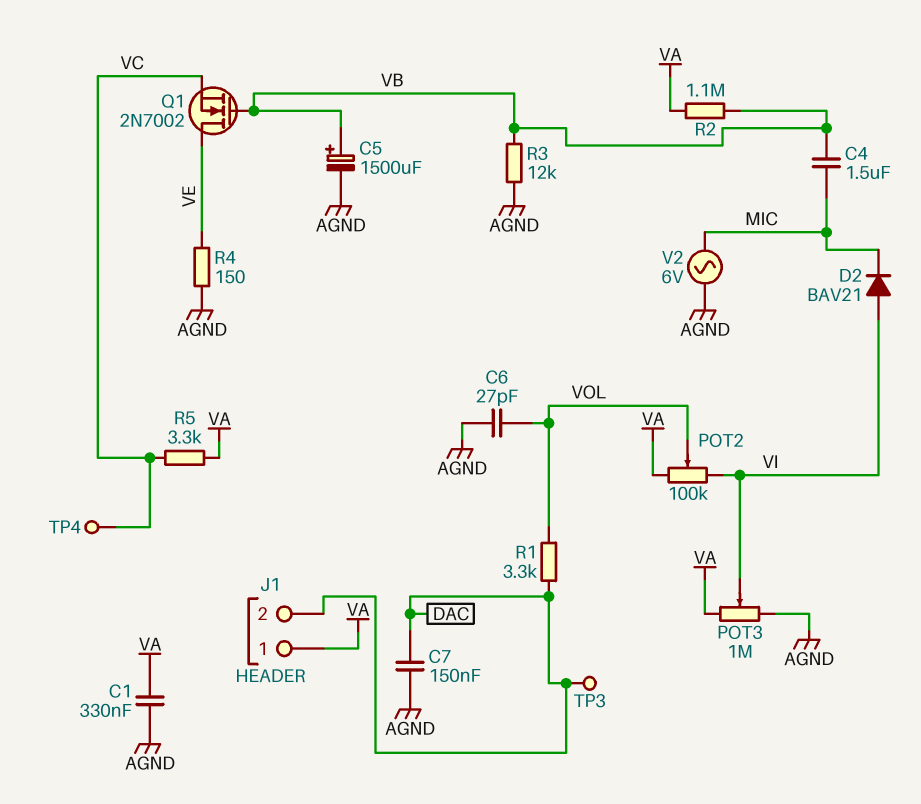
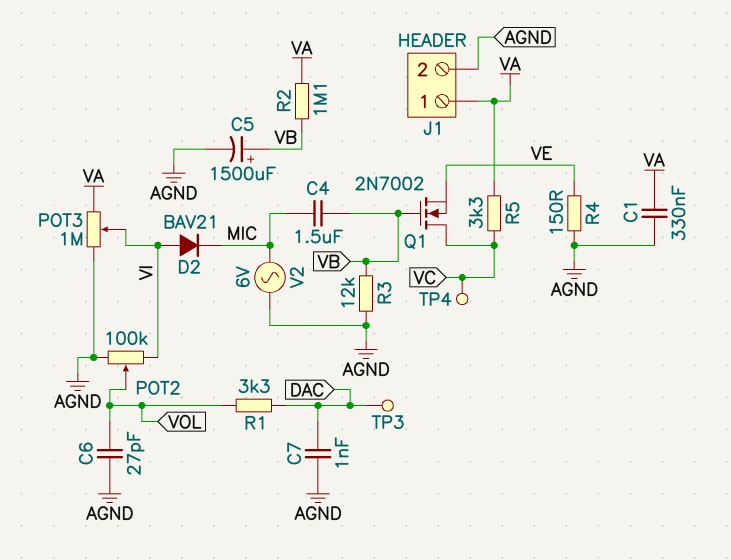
C7: 150nF (AGND, DAC) -> 1nF (AGND, DAC)
J1 pin 2: DAC -> AGND
POT2: 100k (VA, VI, wiper VOL) -> 100k (AGND, VI, wiper VOL)
Q1: NMOS 2N7002 (G VB, D VE, S VC) -> NMOS 2N7002 (G VB, D VC, S VE)

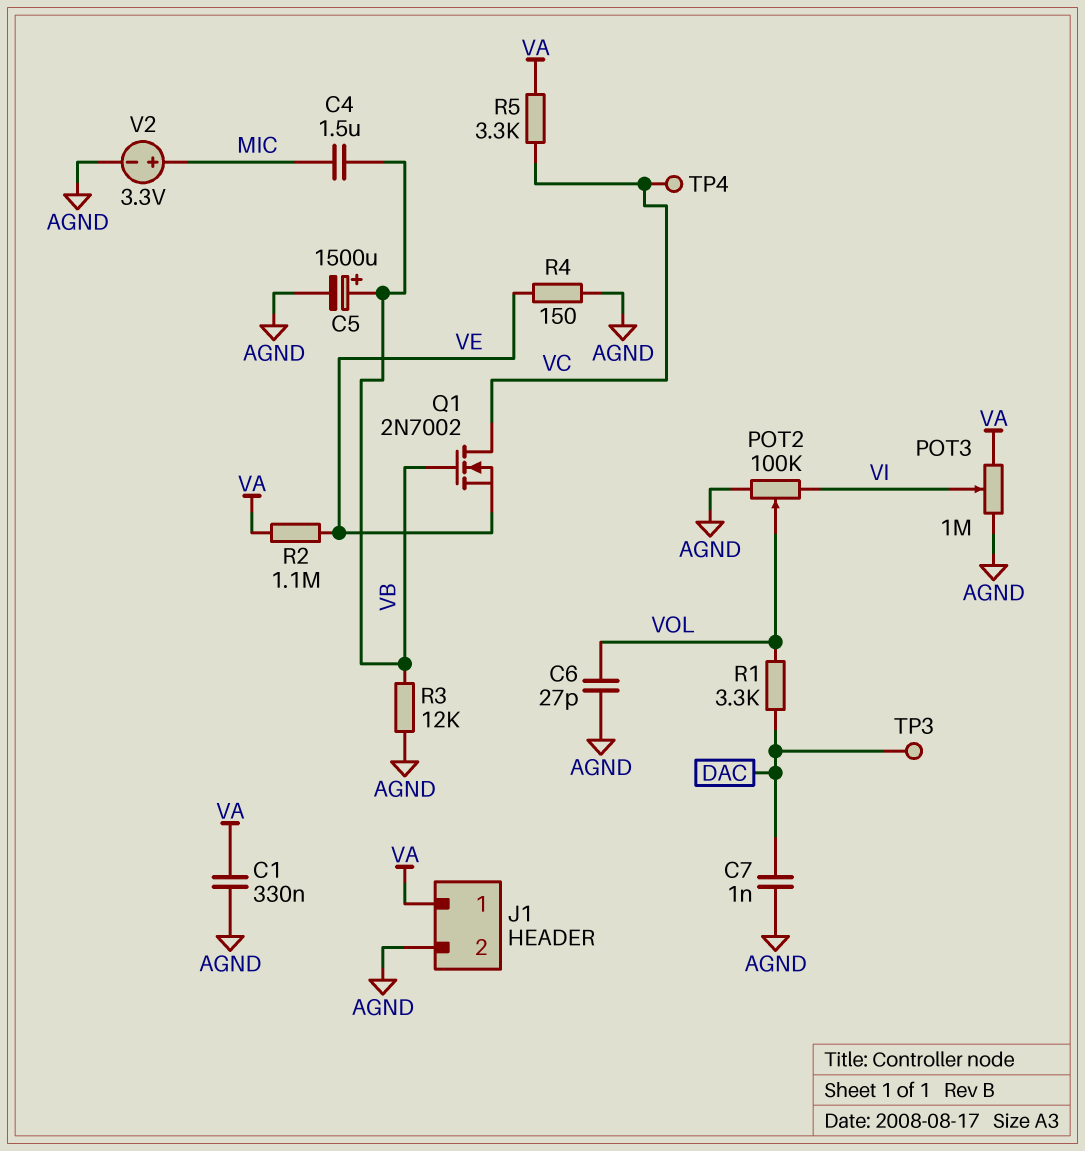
D2: diode BAV21 (A VI, K MIC) -> none
R2: 1.1M (VA, VB) -> 1.1M (VA, VE)
V2: AC 6V (AGND, MIC) -> 3.3V (plus MIC, minus AGND)

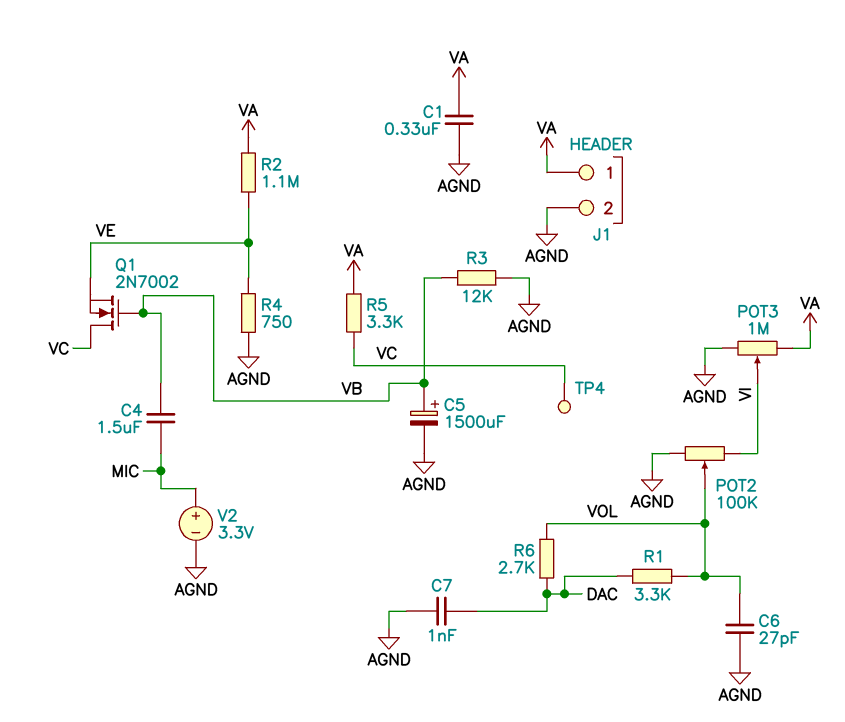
R4: 150 (AGND, VE) -> 750 (AGND, VE)
R6: none -> 2.7k (DAC, VOL)
TP3: test point (DAC) -> none

